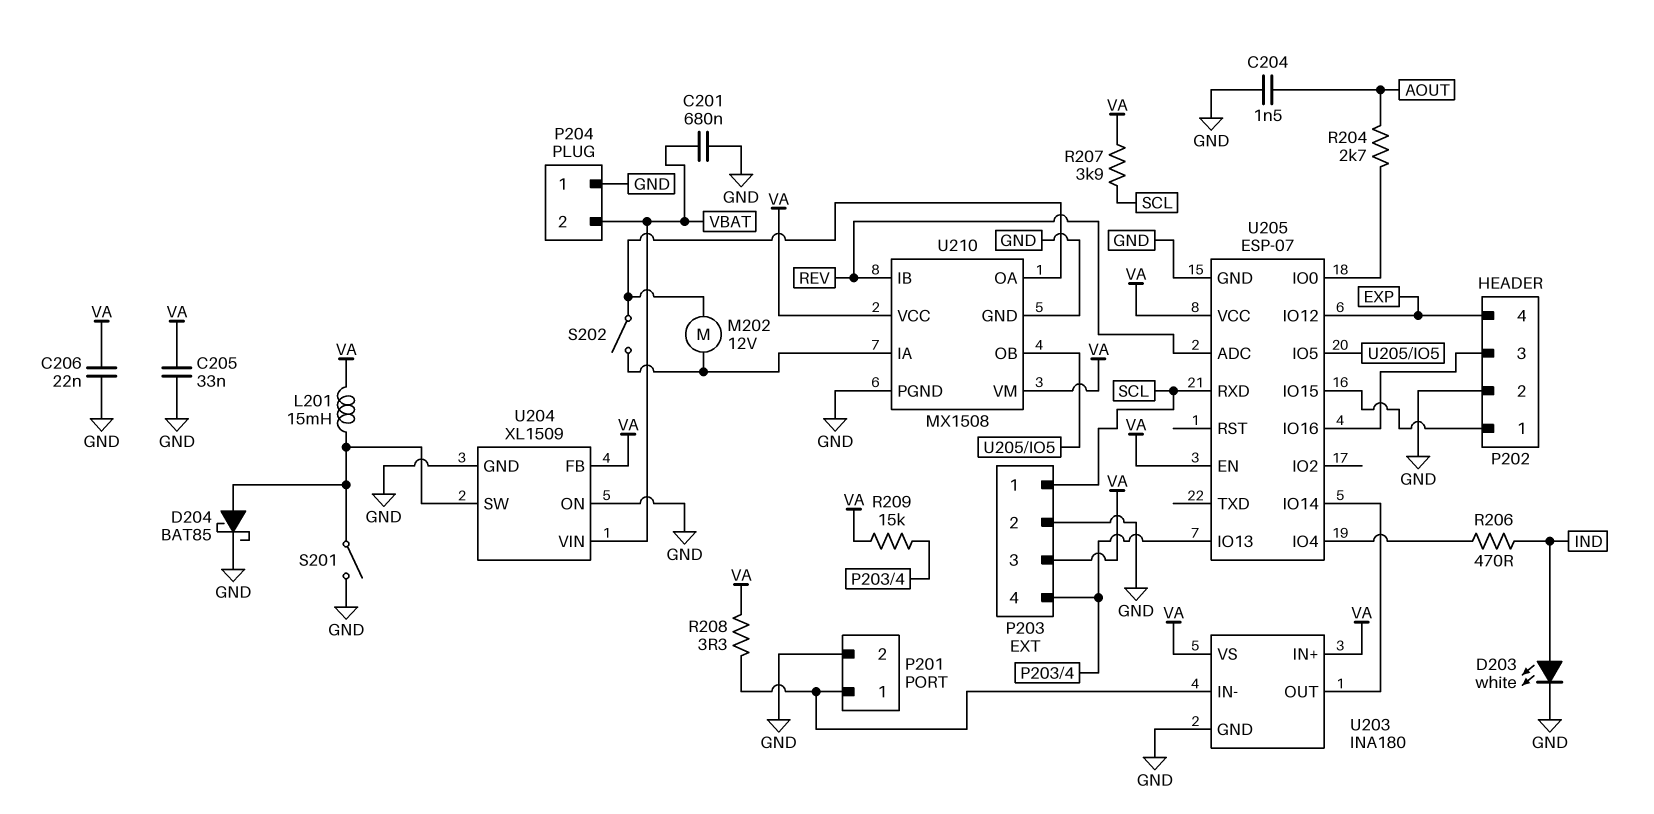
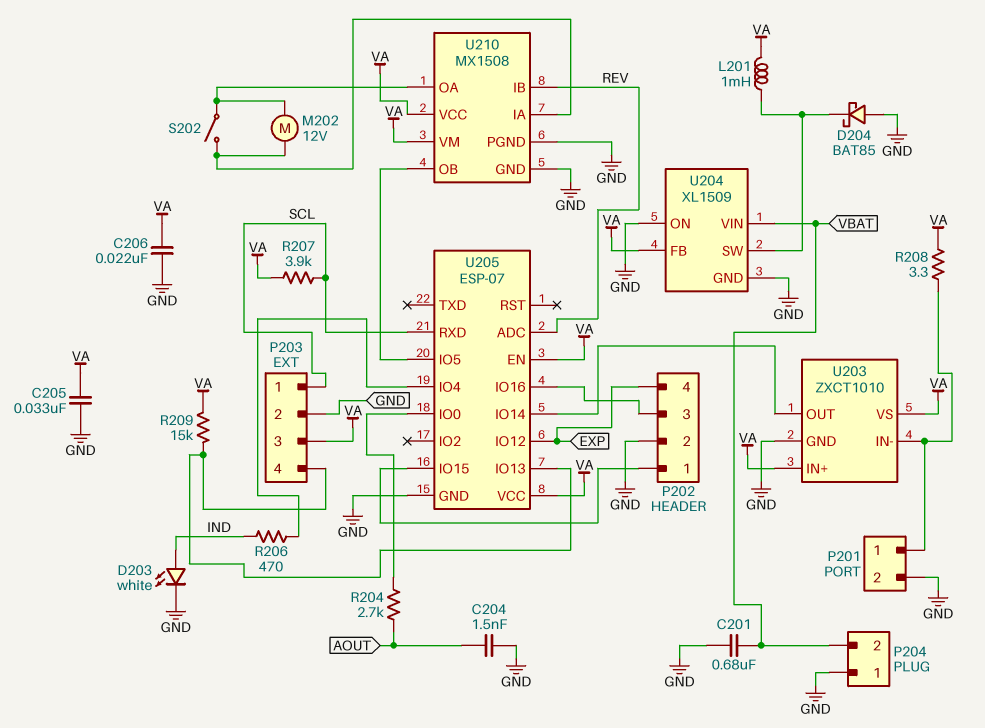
D204: schottky BAT85 (A U204/SW, K GND) -> schottky BAT85 (A GND, K U204/SW)
L201: 15mH (U204/SW, VA) -> 1mH (U204/SW, VA)
S201: switch (GND, U204/SW) -> none
U203: INA180 -> ZXCT1010

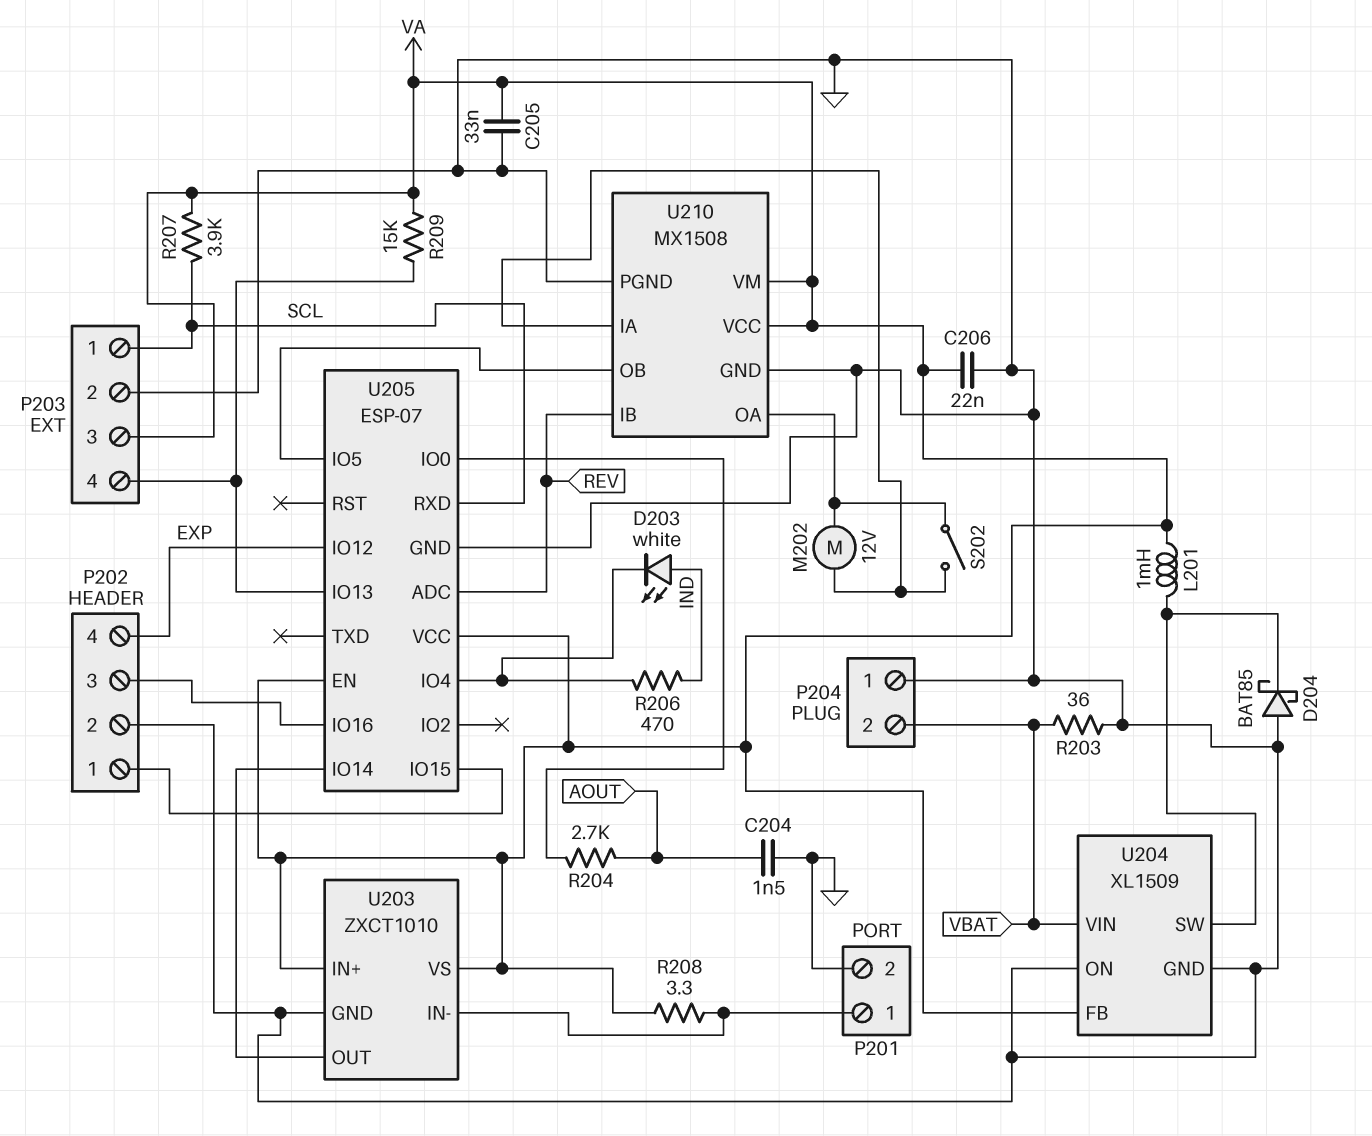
C201: 680nF (GND, VBAT) -> none
D203: LED white (A IND, K GND) -> LED white (A IND, K U205/IO4)
R203: none -> 36 (GND, VBAT)

